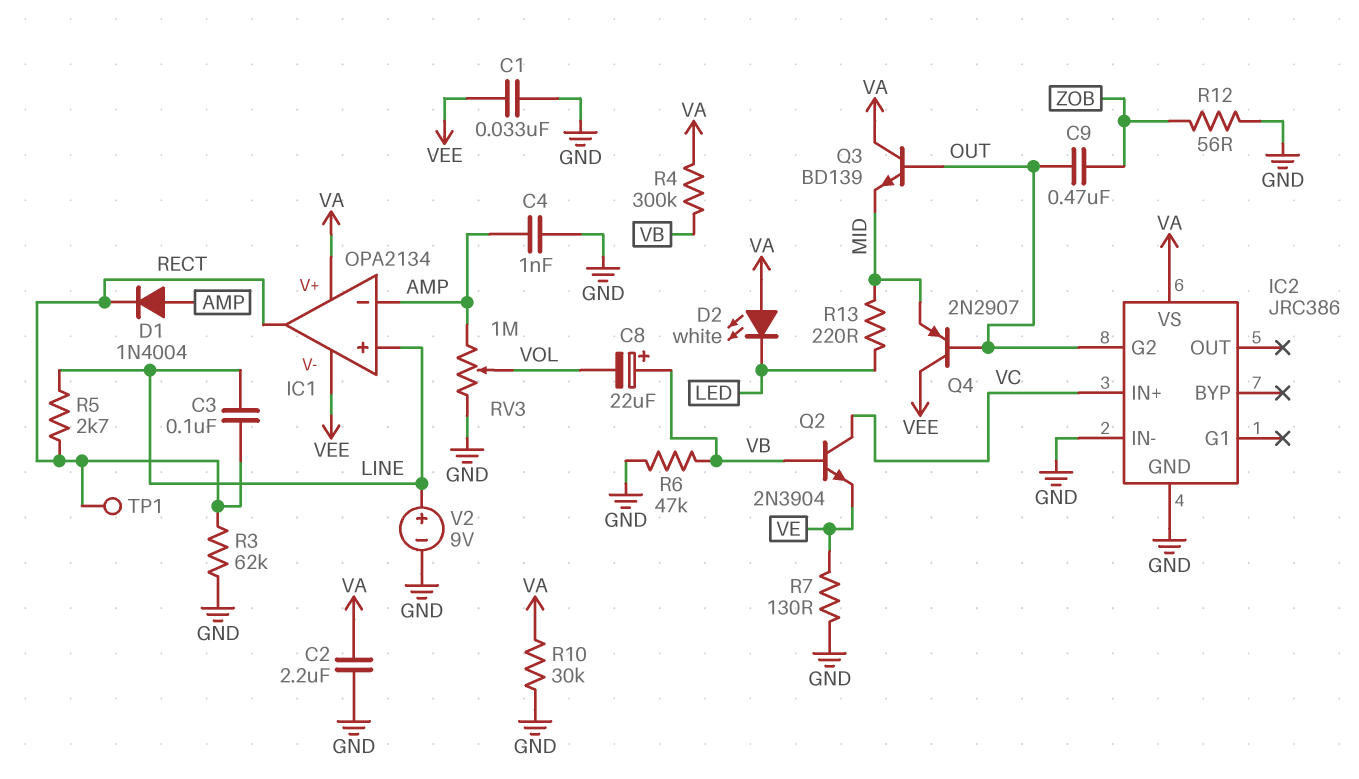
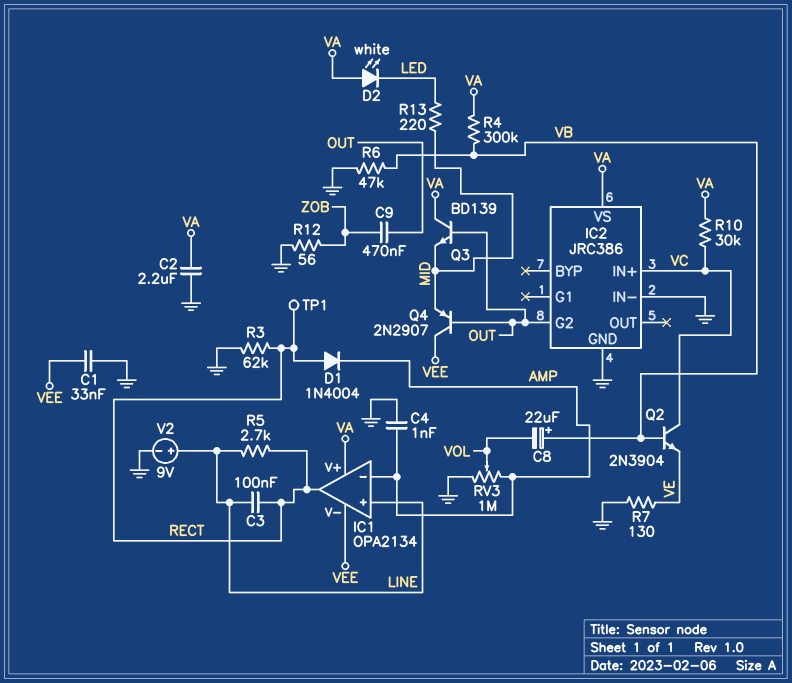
D1: diode 1N4004 (A AMP, K RECT) -> diode 1N4004 (A RECT, K AMP)
R10: 30k (GND, VA) -> 30k (VA, VC)

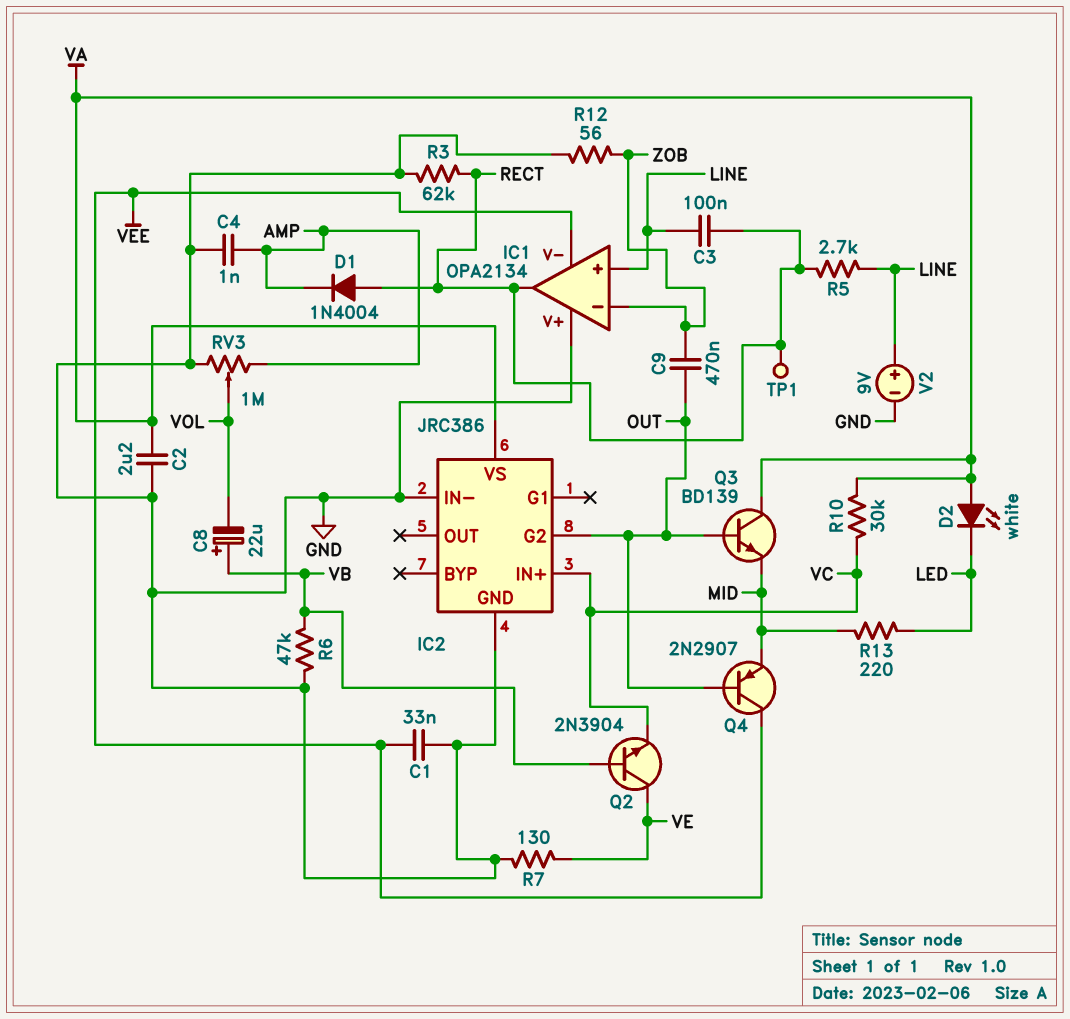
IC1 pin V+: VA -> GND
IC1 pin in-: AMP -> ZOB
Q2: NPN 2N3904 (B VB, C VC, E VE) -> NPN 2N3904 (B VB, C VE, E VC)
R4: 300k (VA, VB) -> none

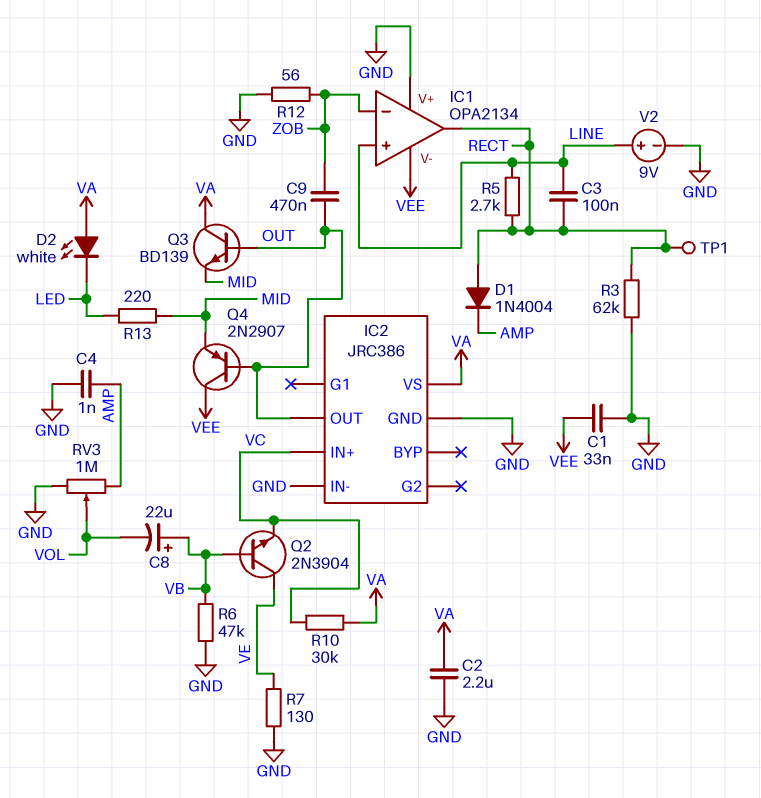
IC2 pin G2: OUT -> none
IC2 pin OUT: none -> OUT

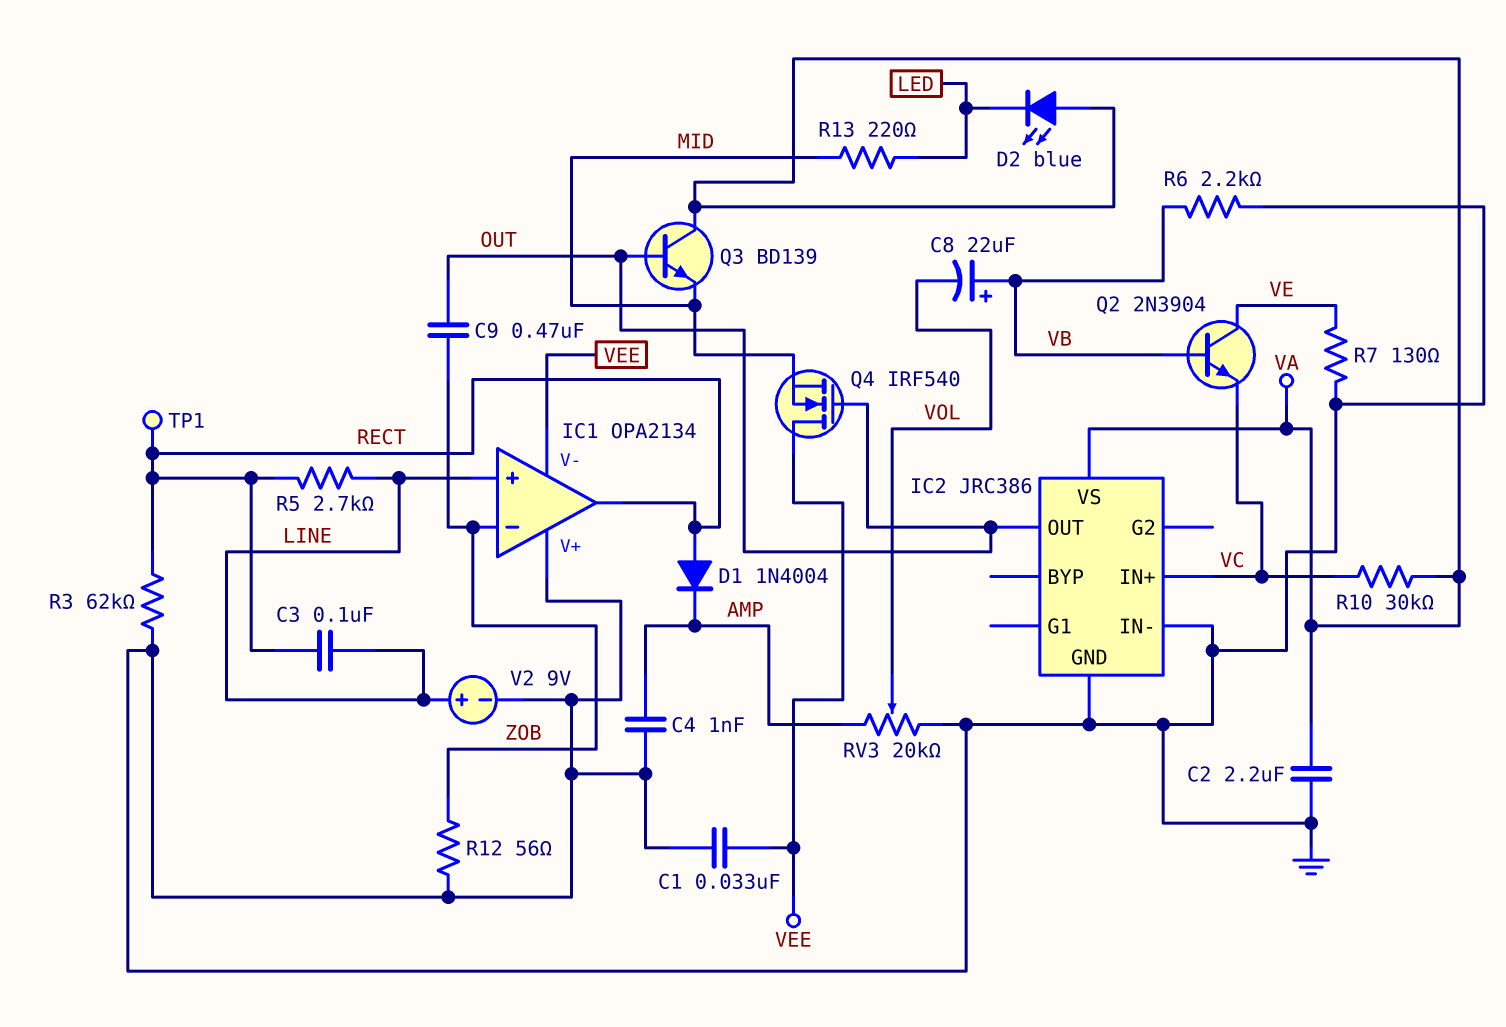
D2: LED white (A VA, K LED) -> LED blue (A VA, K LED)
Q4: PNP 2N2907 (B OUT, C VEE, E MID) -> NMOS IRF540 (G OUT, D VEE, S MID)
R6: 47k (GND, VB) -> 2.2k (GND, VB)
RV3: 1M (AMP, GND, wiper VOL) -> 20k (AMP, GND, wiper VOL)

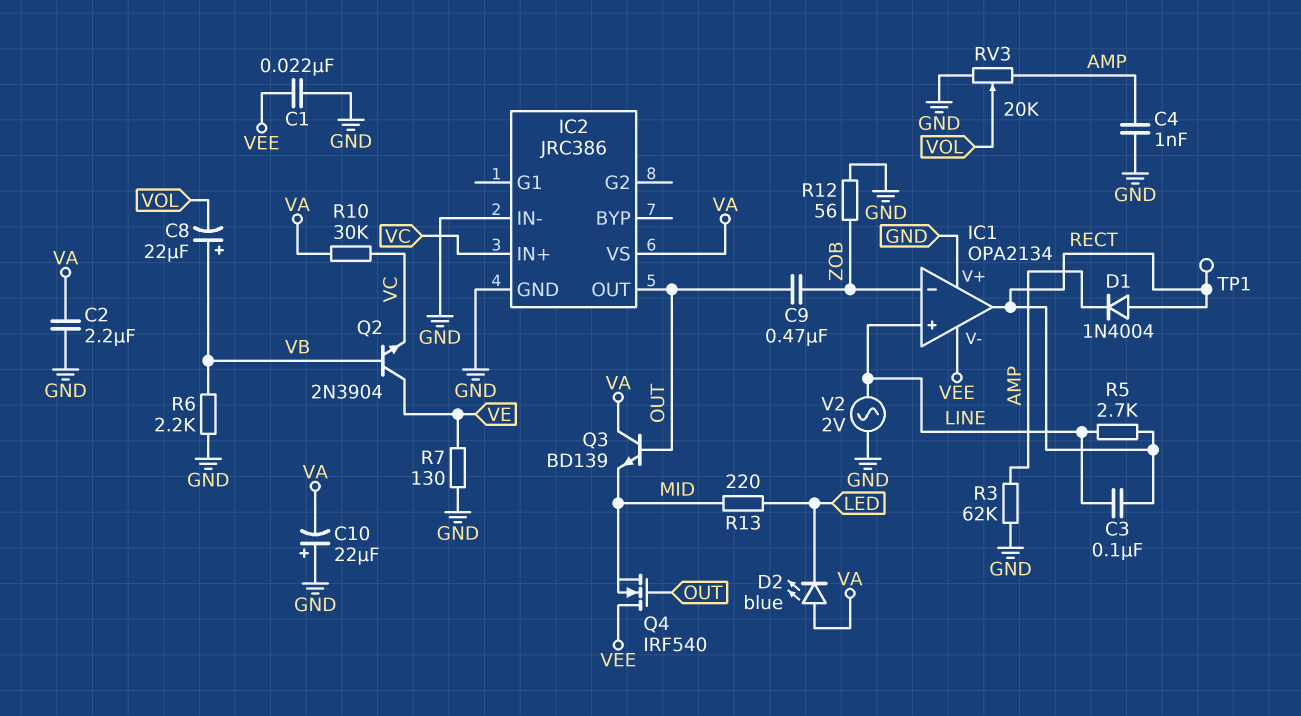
C1: 33nF (GND, VEE) -> 22nF (GND, VEE)
C10: none -> 22uF (plus GND, minus VA)
R3: 62k (GND, RECT) -> 62k (AMP, GND)
V2: 9V (plus LINE, minus GND) -> AC 2V (GND, LINE)

